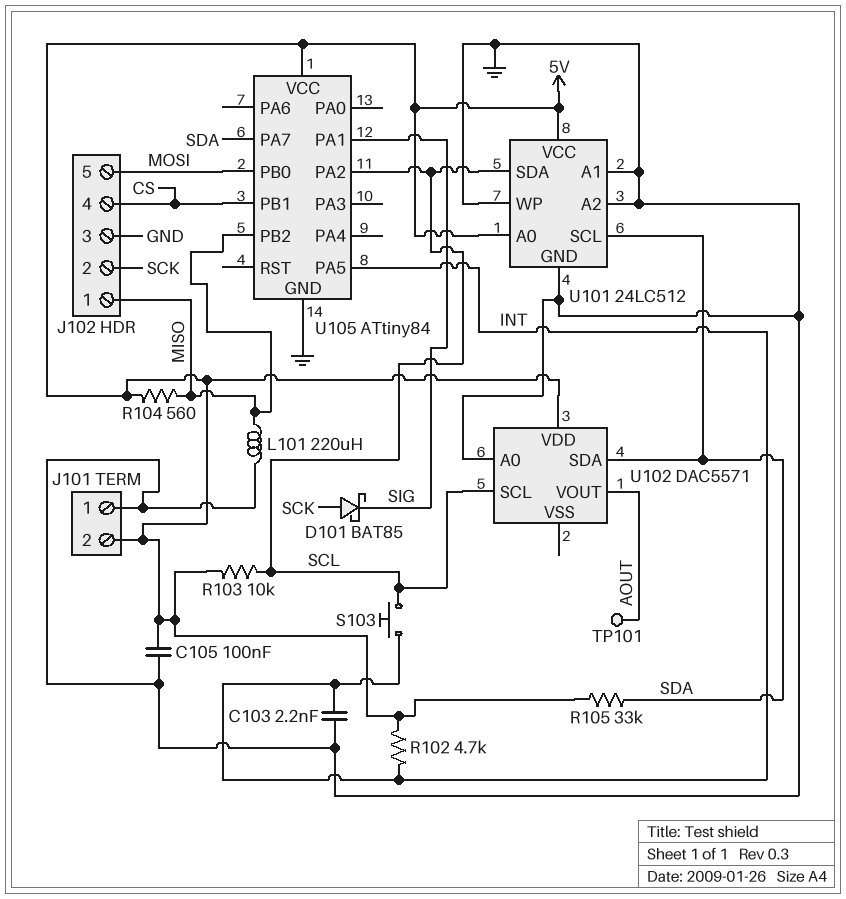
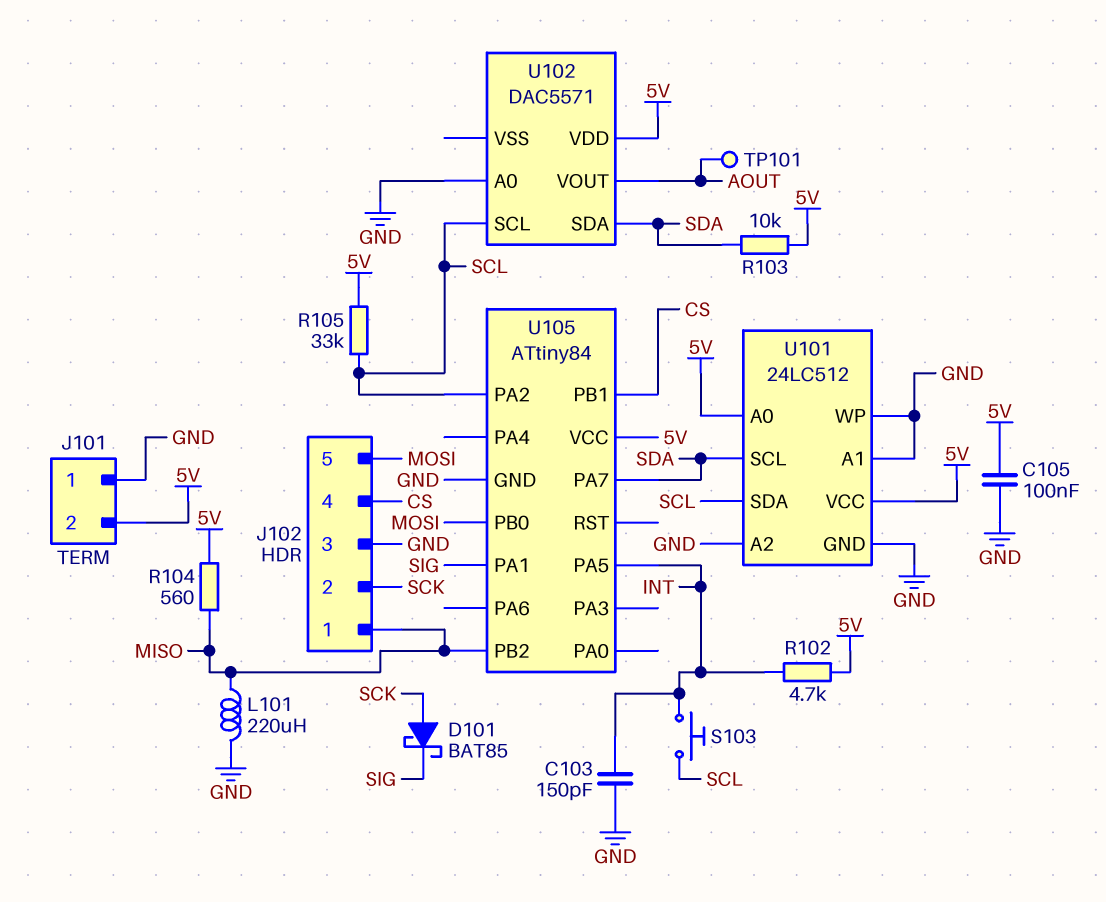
C103: 2.2nF (GND, INT) -> 150pF (GND, INT)
R103: 10k (5V, SCL) -> 10k (5V, SDA)
R105: 33k (5V, SDA) -> 33k (5V, SCL)

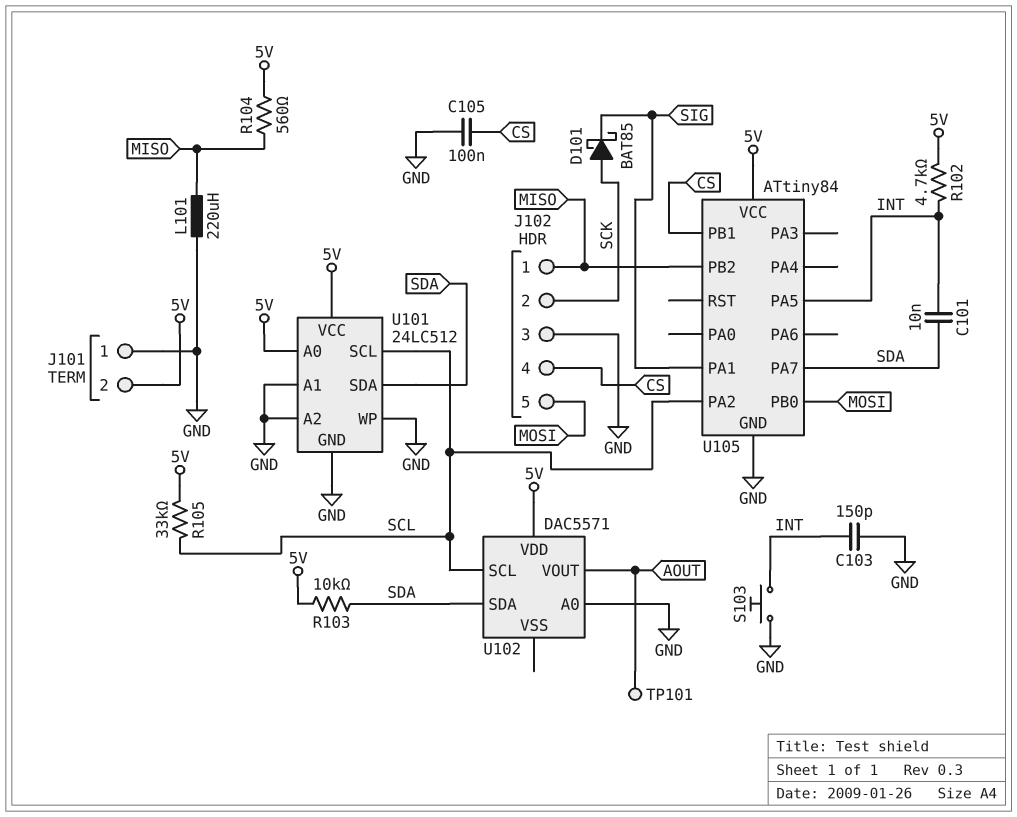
C101: none -> 10nF (INT, SDA)
C105: 100nF (5V, GND) -> 100nF (CS, GND)
S103: button (INT, SCL) -> button (GND, INT)
U101 pin SCL: SDA -> SCL
U101 pin SDA: SCL -> SDA

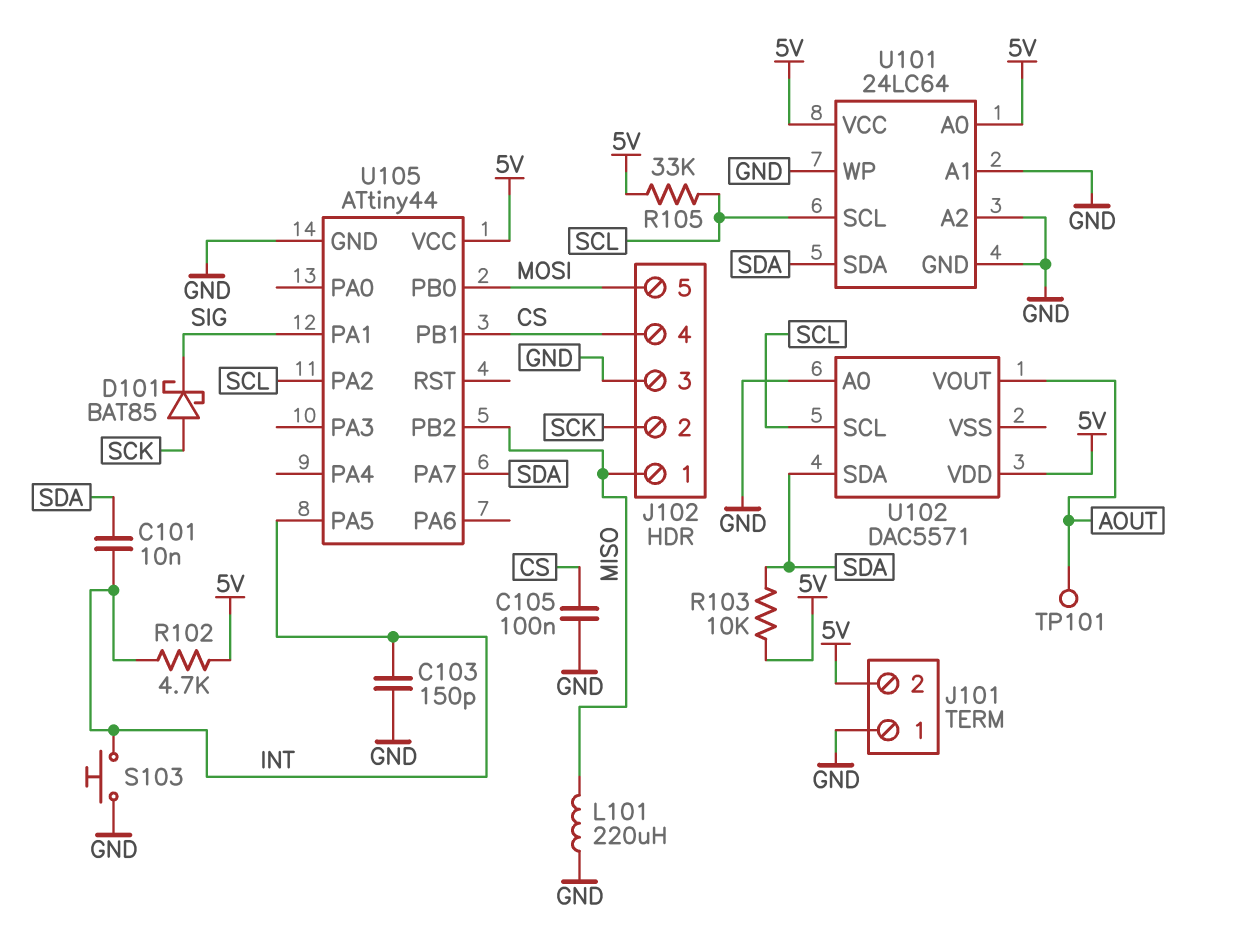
R104: 560 (5V, MISO) -> none
U101: 24LC512 -> 24LC64
U105: ATtiny84 -> ATtiny44

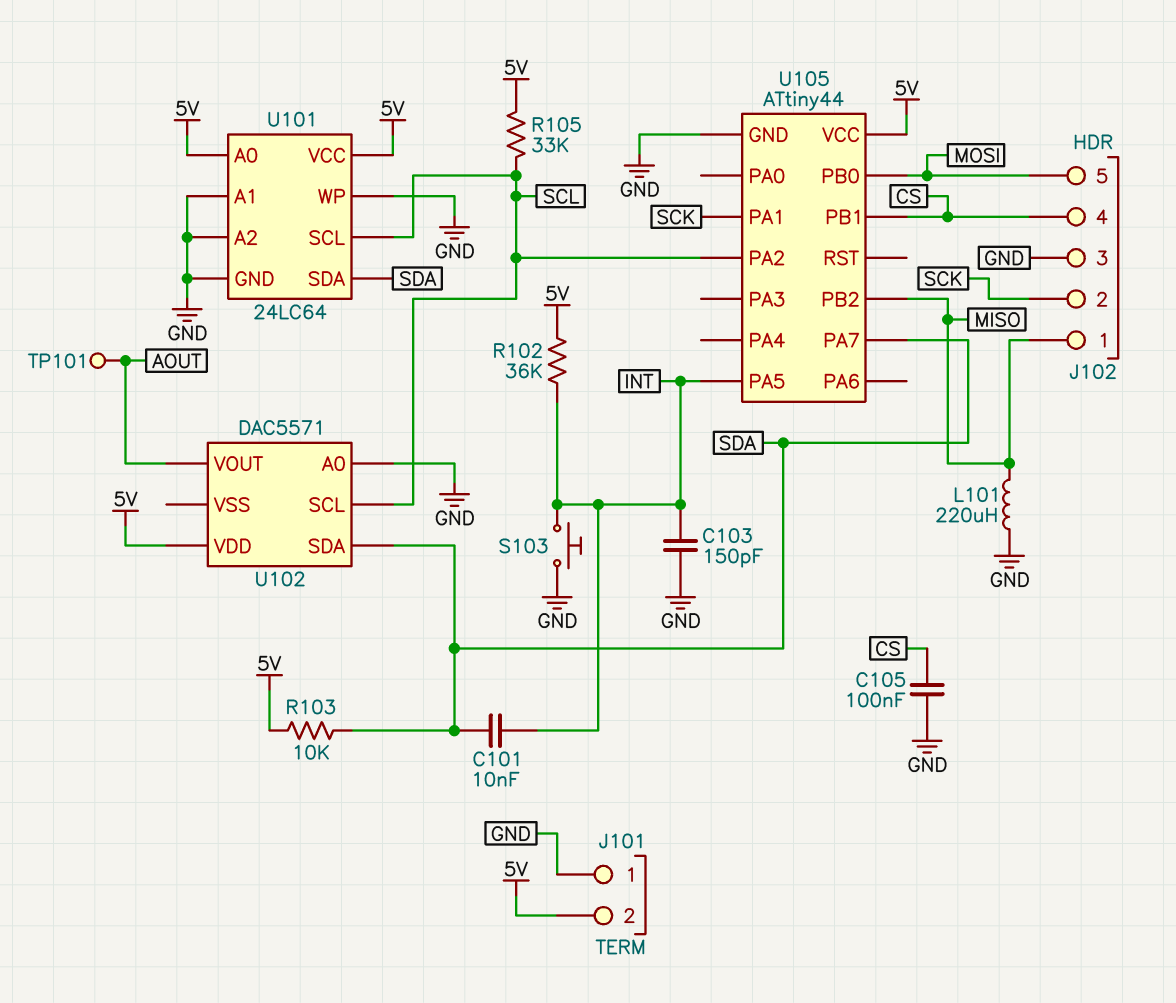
D101: schottky BAT85 (A SCK, K SIG) -> none
R102: 4.7k (5V, INT) -> 36k (5V, INT)
U105 pin PA1: SIG -> SCK

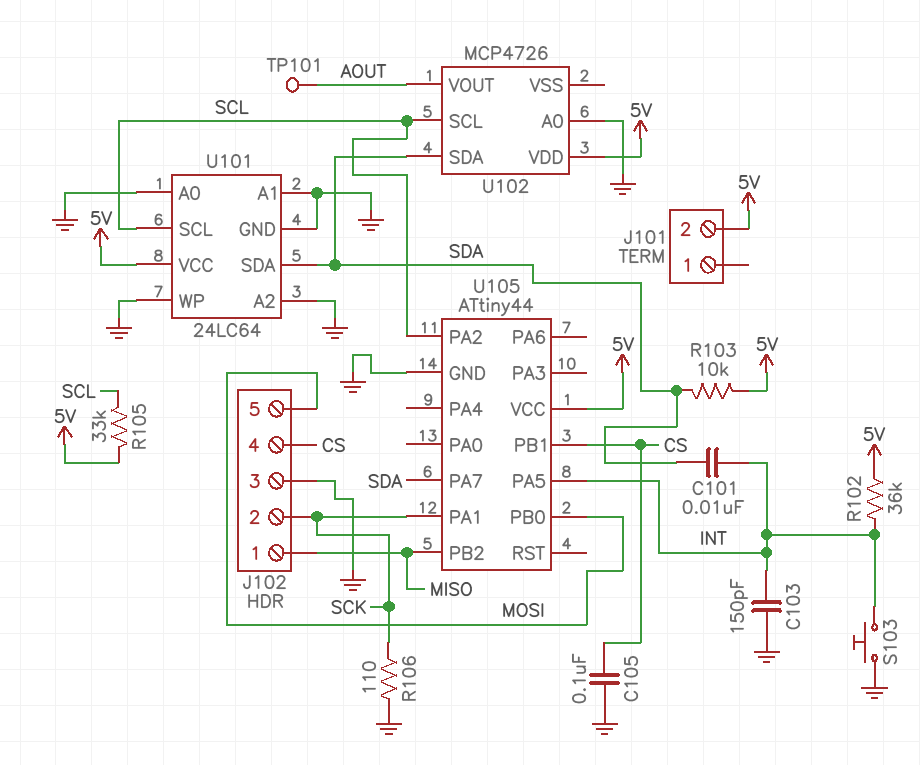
J101 pin 1: GND -> none
L101: 220uH (GND, MISO) -> none
R106: none -> 110 (GND, SCK)
U101 pin A0: 5V -> GND
U102: DAC5571 -> MCP4726

